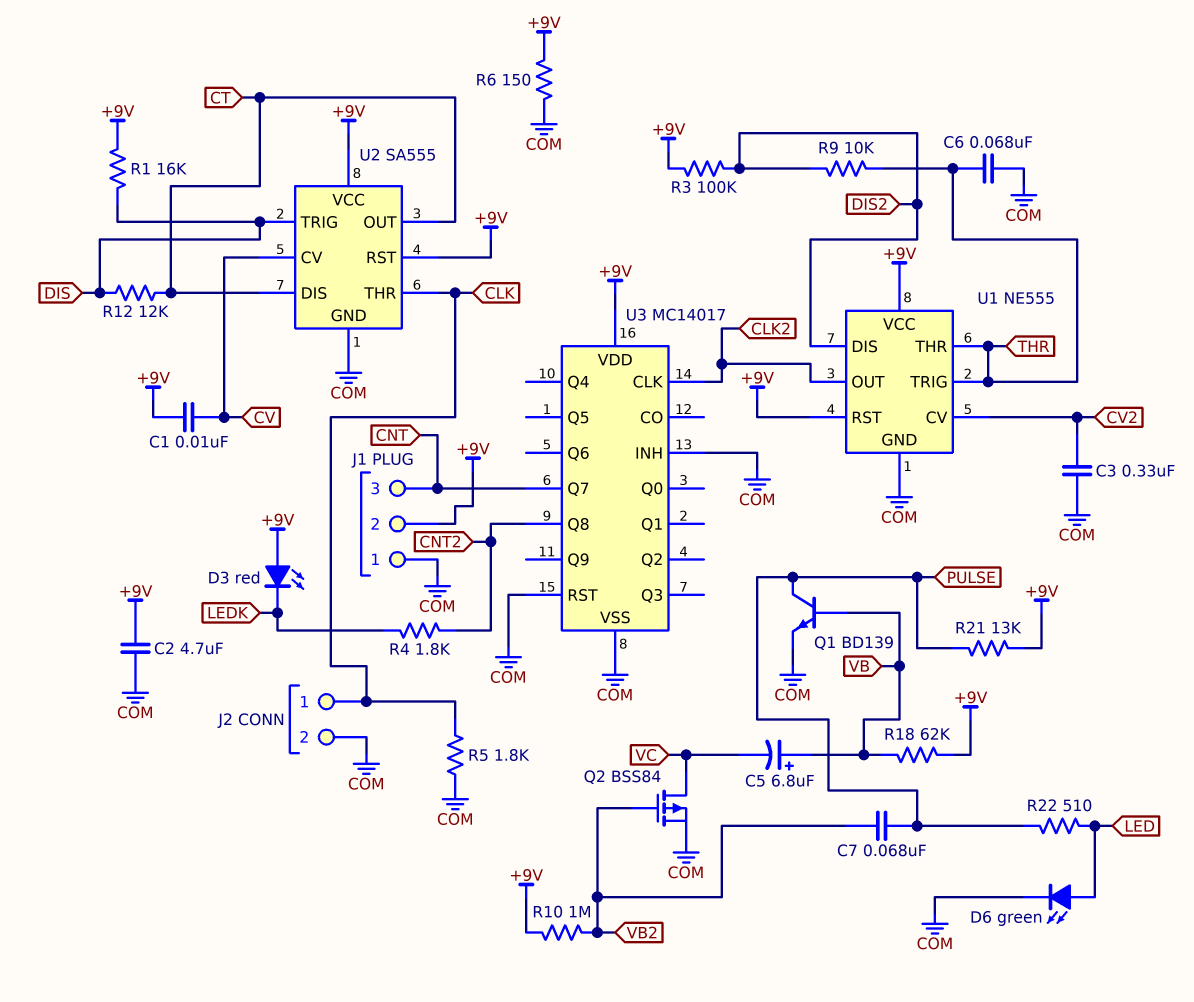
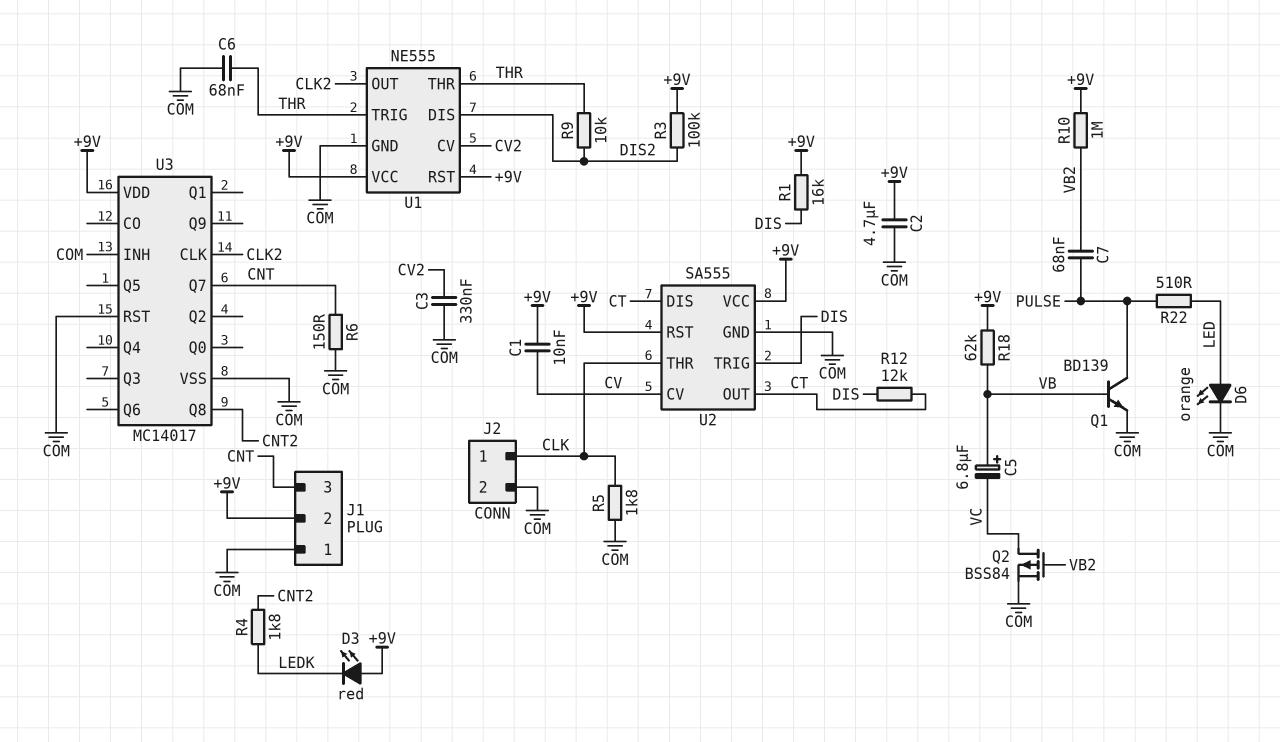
D6: LED green (A LED, K COM) -> LED orange (A LED, K COM)
R6: 150 (+9V, COM) -> 150 (CNT, COM)
R21: 13k (+9V, PULSE) -> none

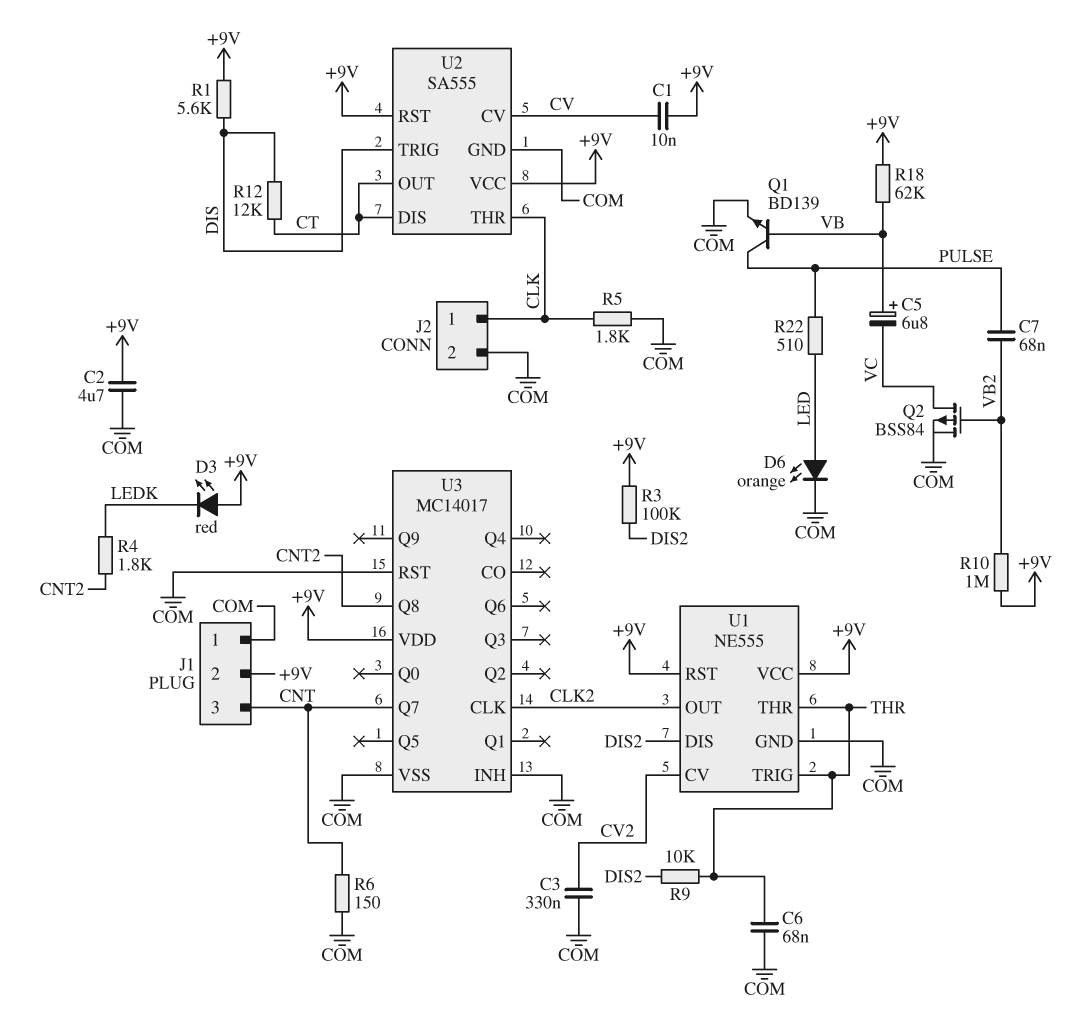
R1: 16k (+9V, DIS) -> 5.6k (+9V, DIS)

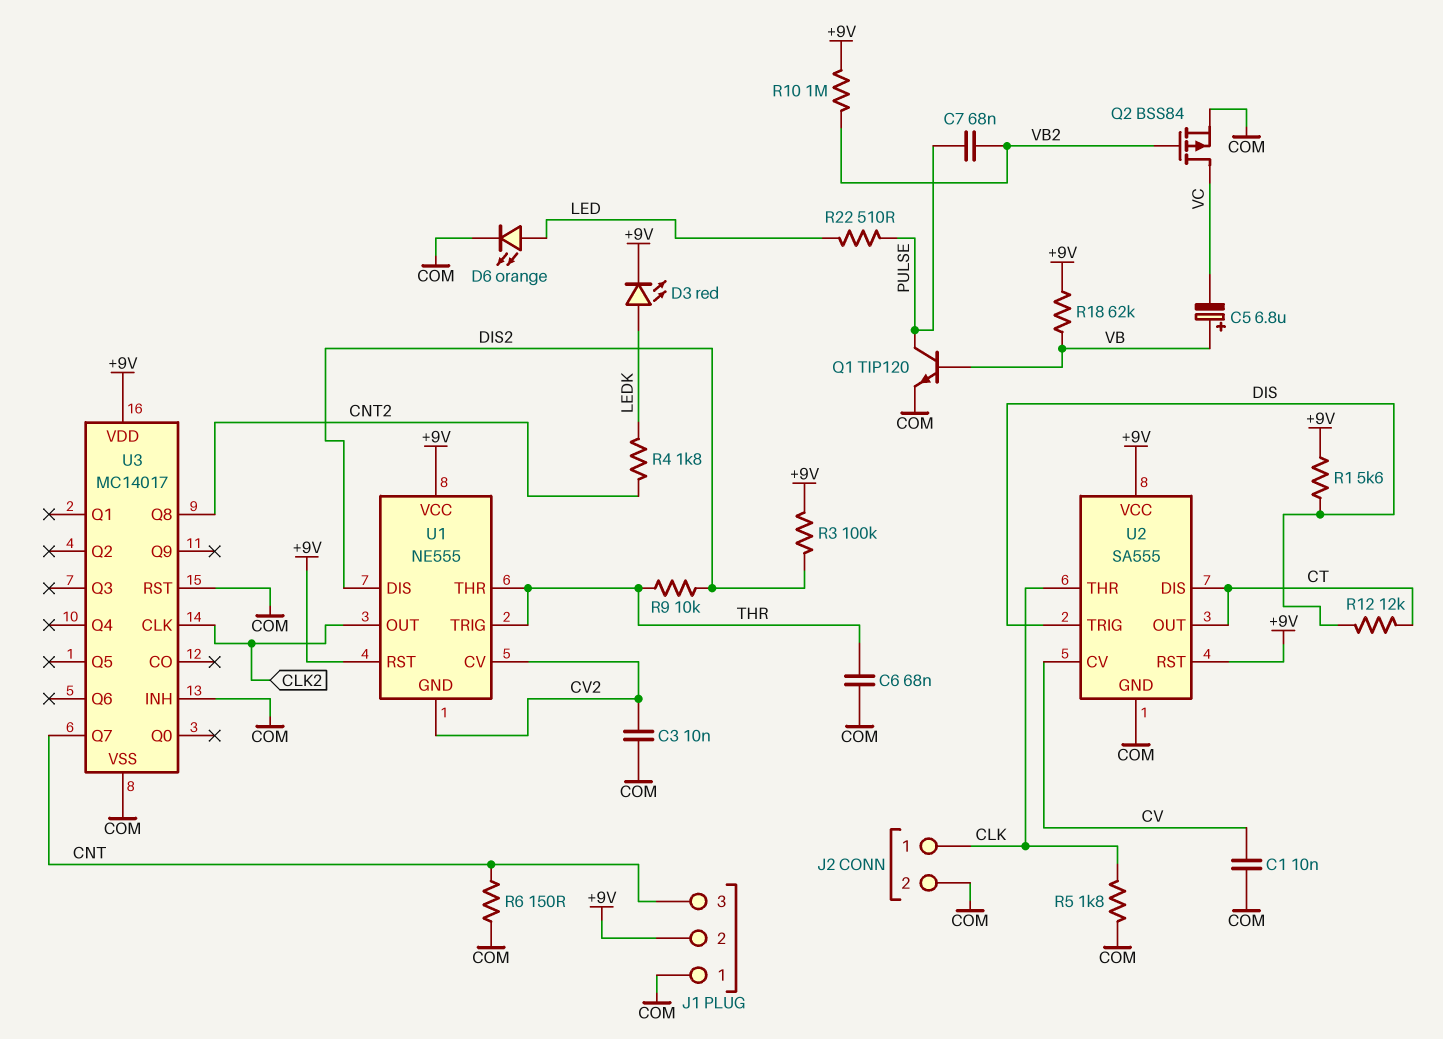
C1: 10nF (+9V, CV) -> 10nF (COM, CV)
C2: 4.7uF (+9V, COM) -> none
C3: 330nF (COM, CV2) -> 10nF (COM, CV2)
D3: LED red (A +9V, K LEDK) -> LED red (A LEDK, K +9V)
Q1: NPN BD139 (B VB, C PULSE, E COM) -> NPN TIP120 (B VB, C PULSE, E COM)
U1 pin GND: COM -> CV2

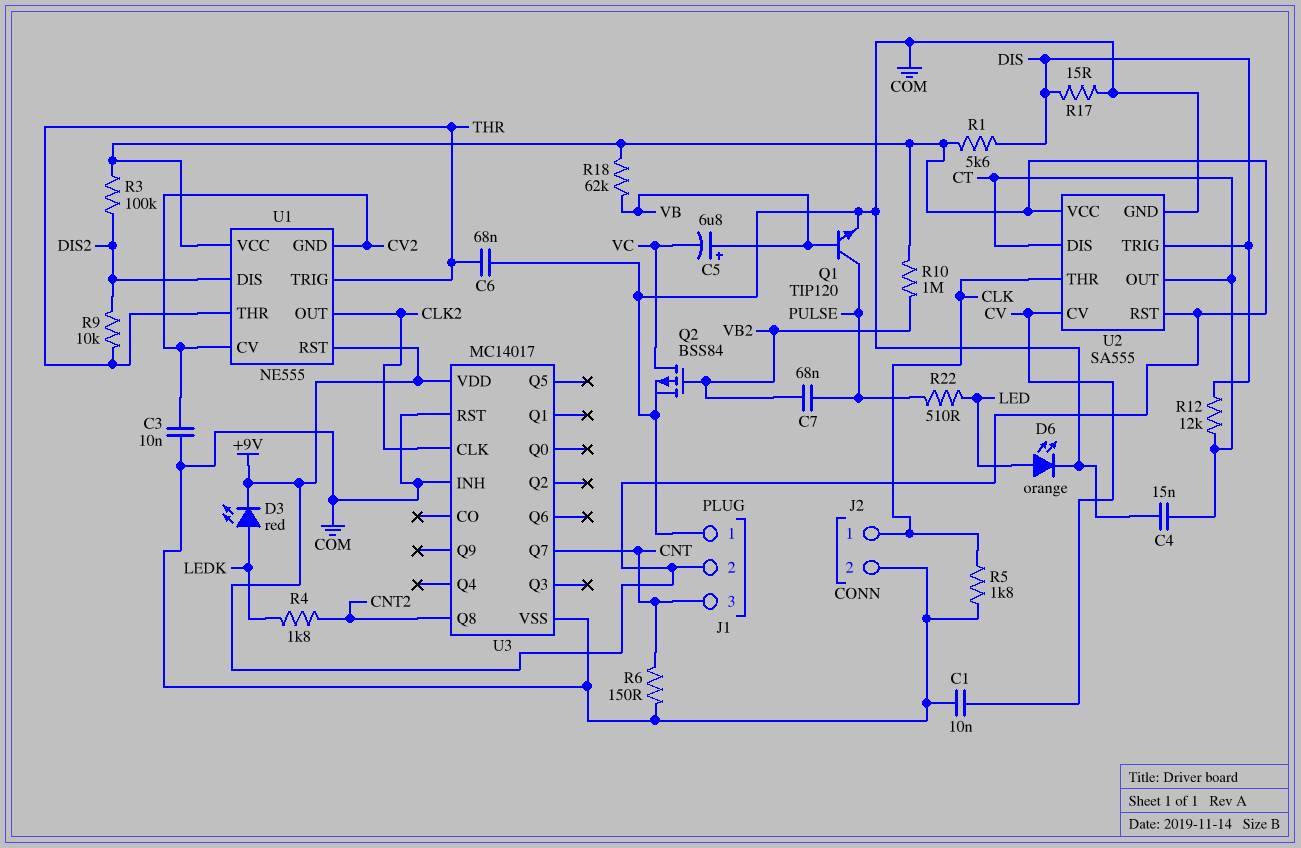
C4: none -> 15nF (COM, CT)
R17: none -> 15 (COM, DIS)

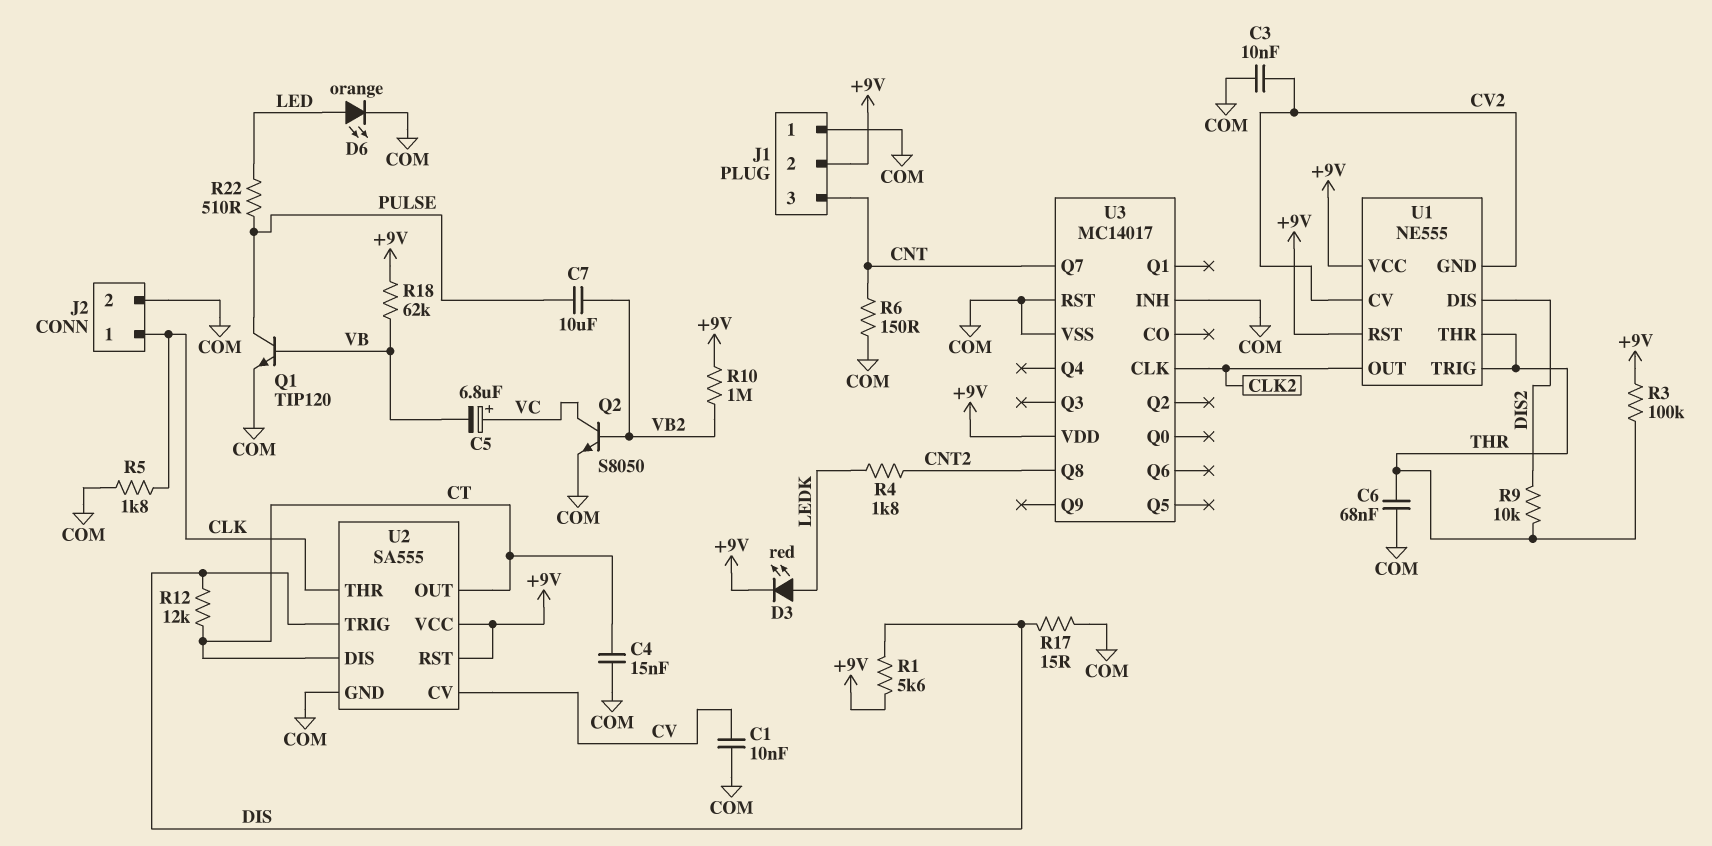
C5: 6.8uF (plus VB, minus VC) -> 6.8uF (plus VC, minus VB)
C7: 68nF (PULSE, VB2) -> 10uF (PULSE, VB2)
Q2: PMOS BSS84 (G VB2, D VC, S COM) -> NPN S8050 (B VB2, C VC, E COM)
R3: 100k (+9V, DIS2) -> 100k (+9V, THR)

